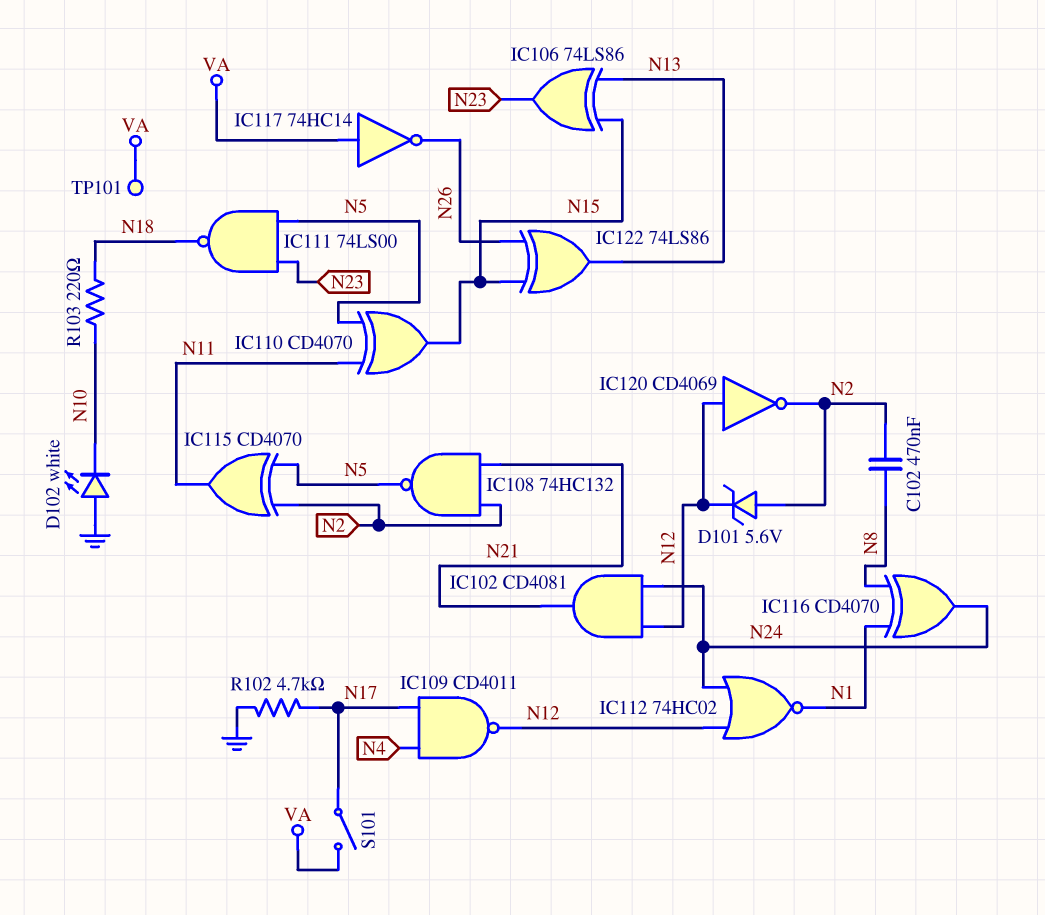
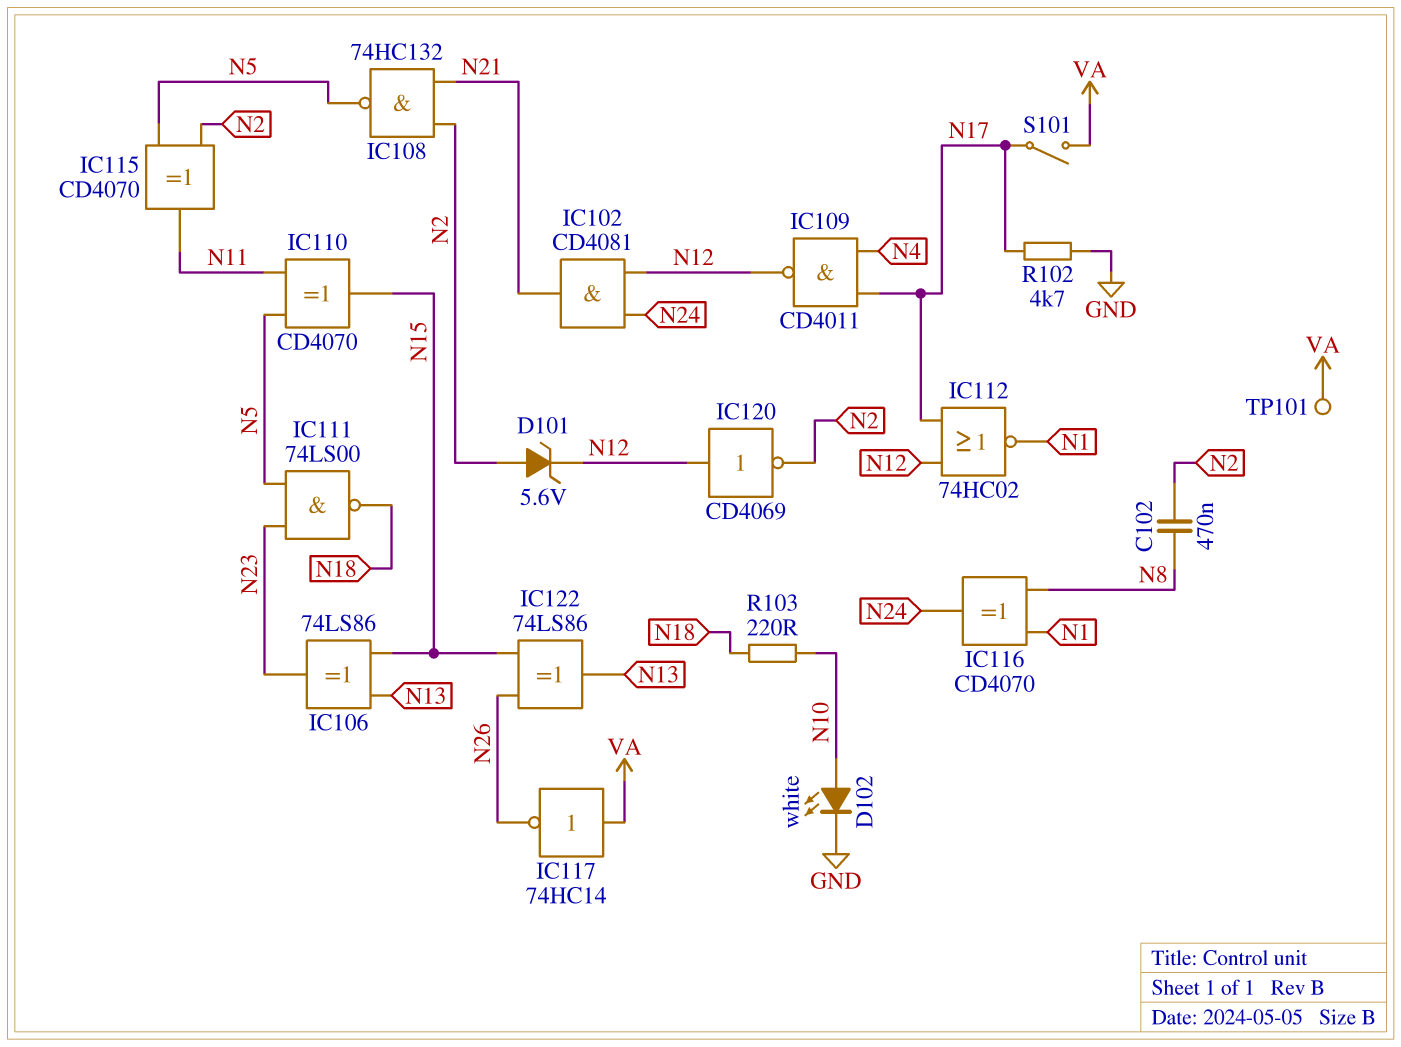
D102: LED white (A GND, K N10) -> LED white (A N10, K GND)
IC112: NOR 74HC02 (in N12, in N24, out N1) -> NOR 74HC02 (in N12, in N17, out N1)

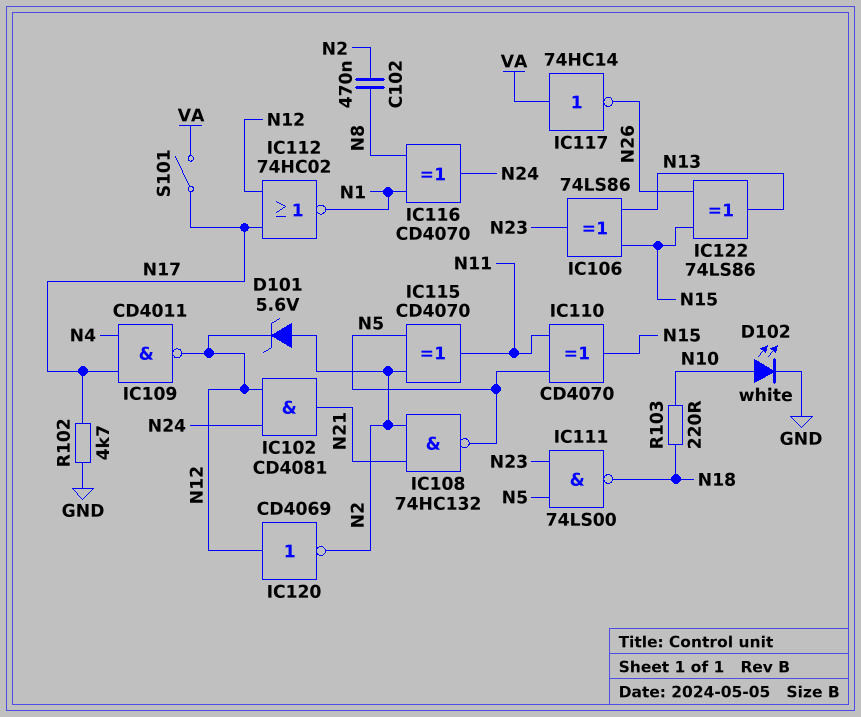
TP101: test point (VA) -> none

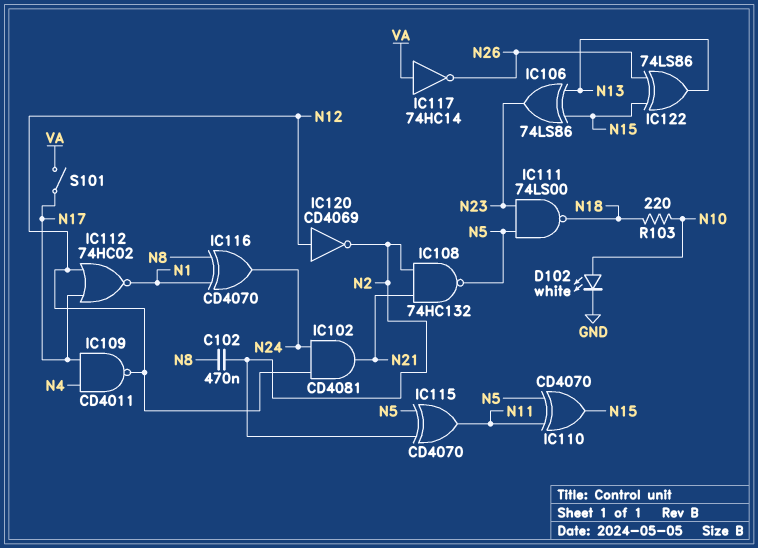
D101: zener 5.6V (A N2, K N12) -> none
R102: 4.7k (GND, N17) -> none

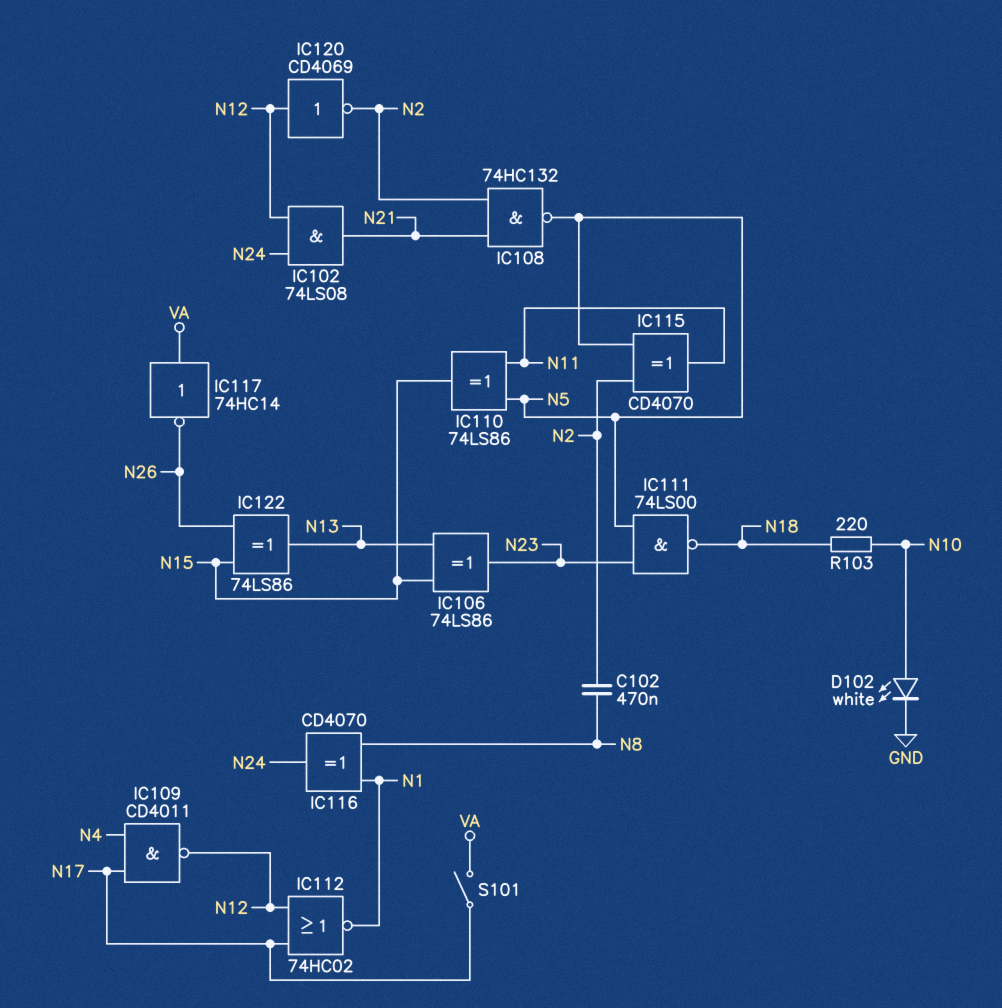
IC102: AND CD4081 (in N12, in N24, out N21) -> AND 74LS08 (in N12, in N24, out N21)
IC110: XOR CD4070 (in N5, in N11, out N15) -> XOR 74LS86 (in N5, in N11, out N15)

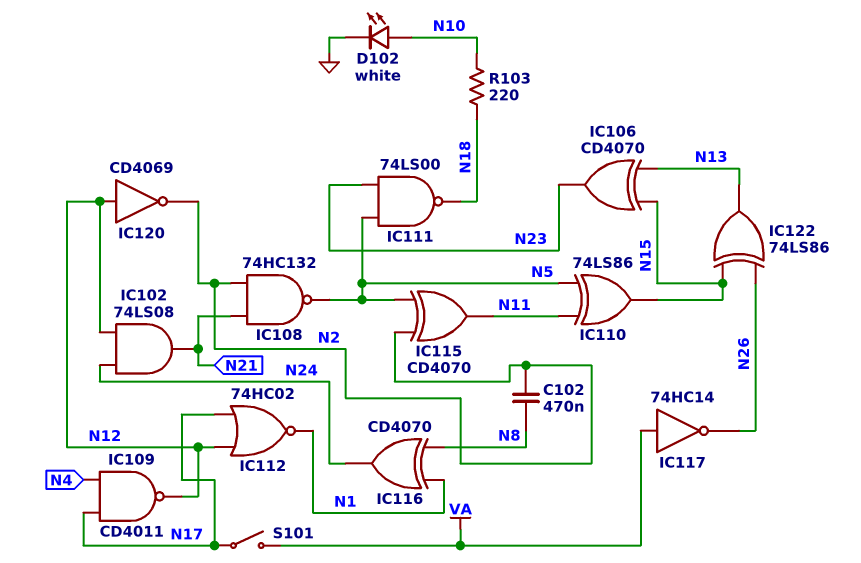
IC106: XOR 74LS86 (in N13, in N15, out N23) -> XOR CD4070 (in N13, in N15, out N23)

